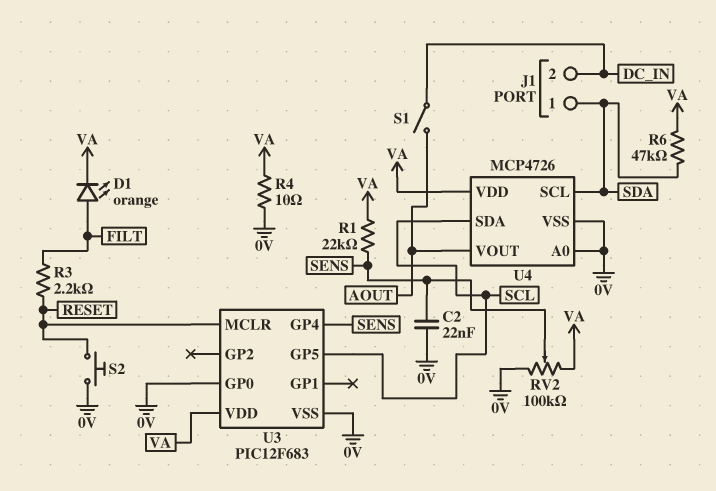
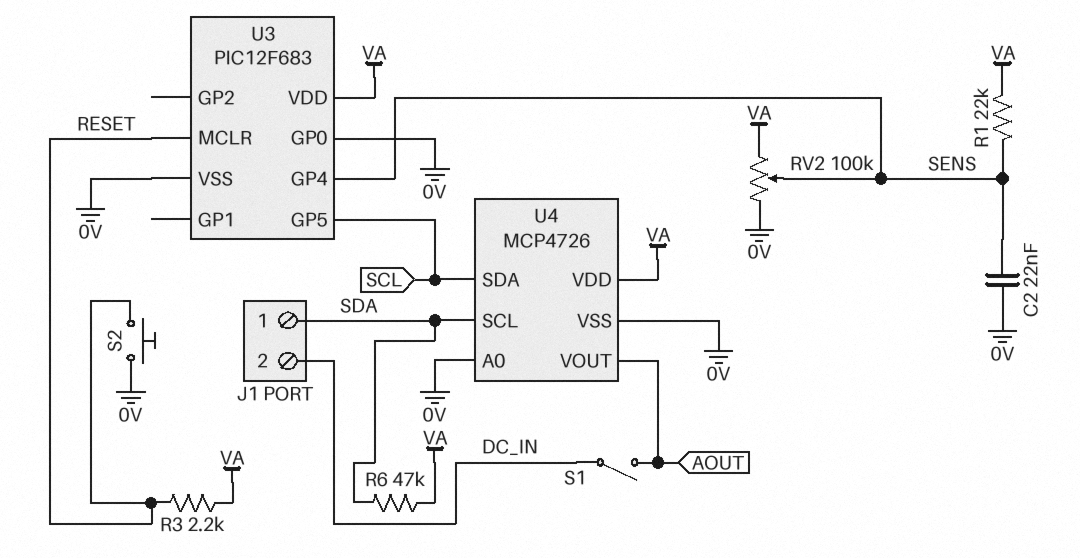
D1: LED orange (A FILT, K VA) -> none
R3: 2.2k (FILT, RESET) -> 2.2k (RESET, VA)
R4: 10 (0V, VA) -> none

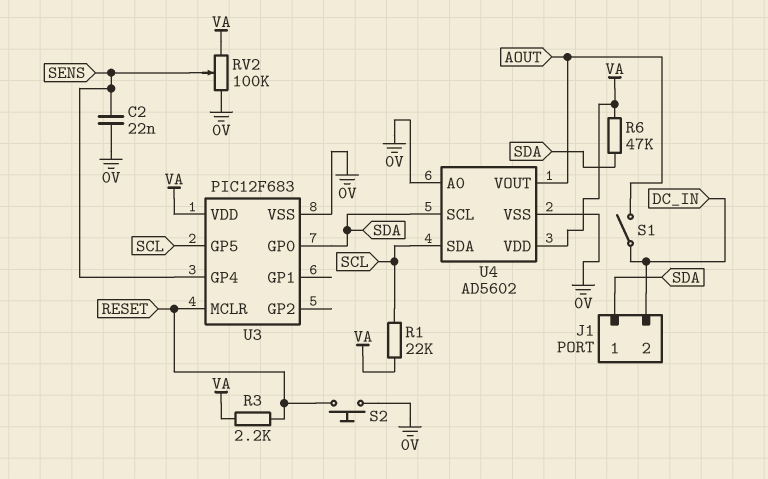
R1: 22k (SENS, VA) -> 22k (SCL, VA)
U3 pin GP0: 0V -> SDA
U4: MCP4726 -> AD5602

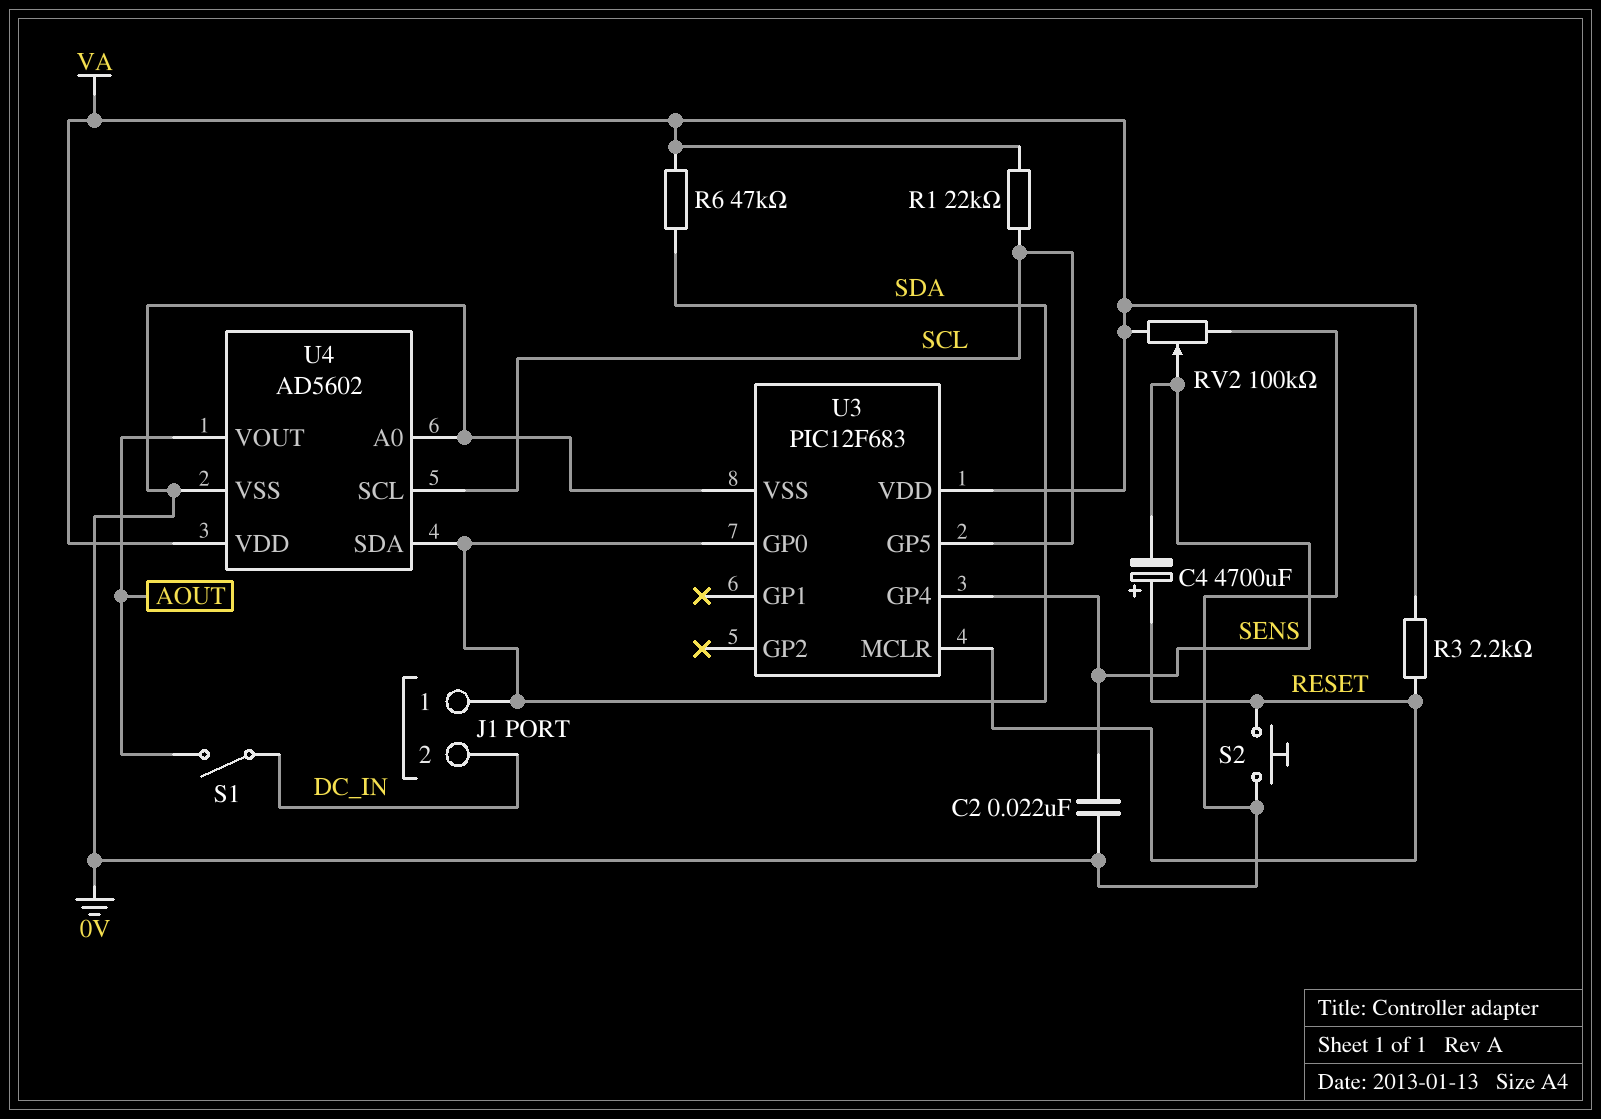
C4: none -> 4700uF (plus RESET, minus SENS)
U4 pin SCL: SDA -> SCL
U4 pin SDA: SCL -> SDA

